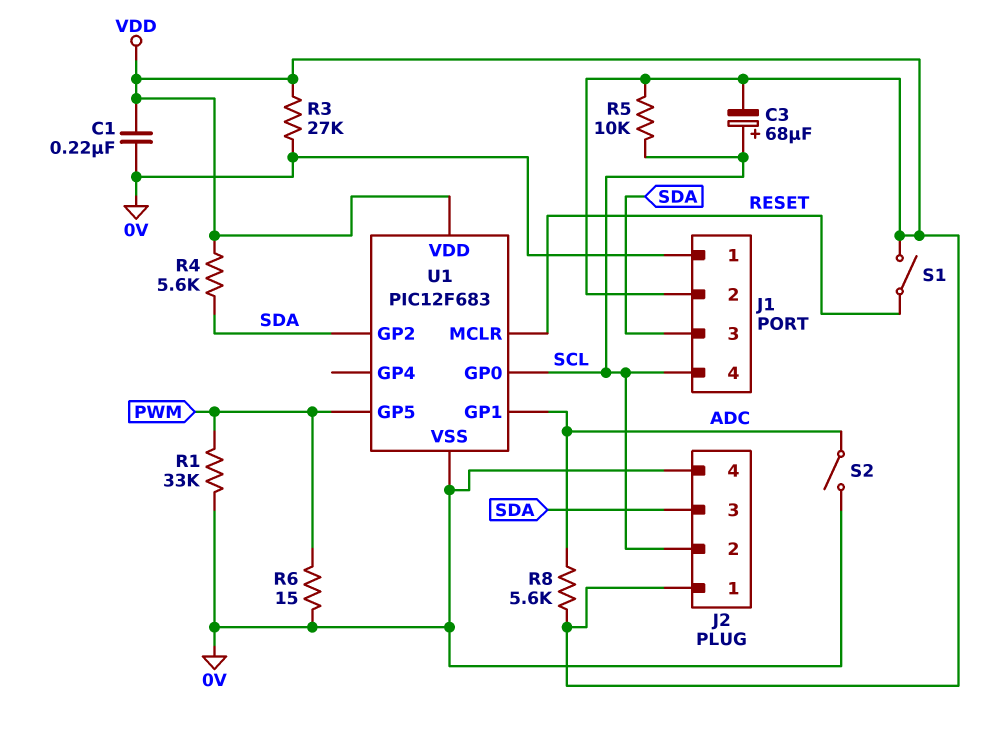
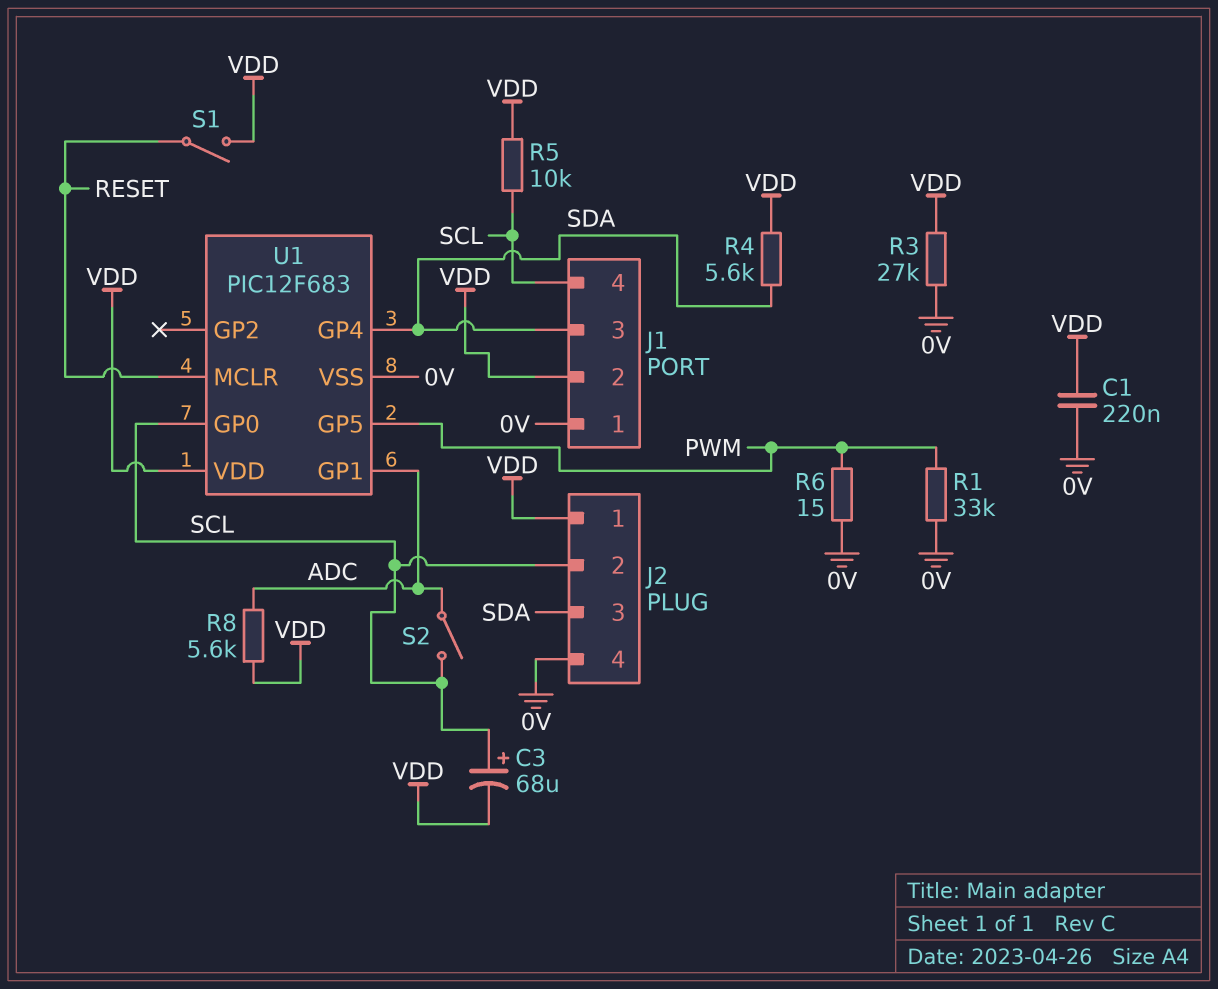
S2: switch (0V, ADC) -> switch (ADC, SCL)
U1 pin GP2: SDA -> none
U1 pin GP4: none -> SDA

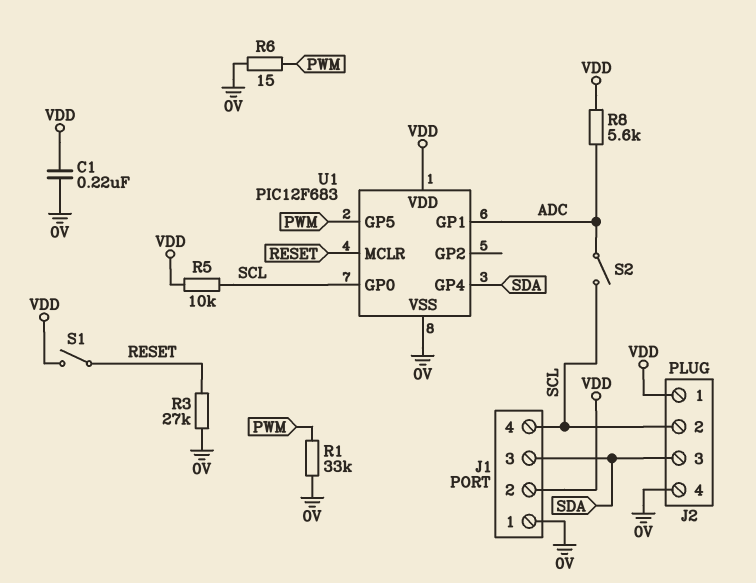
C3: 68uF (plus SCL, minus VDD) -> none
R3: 27k (0V, VDD) -> 27k (0V, RESET)
R4: 5.6k (SDA, VDD) -> none

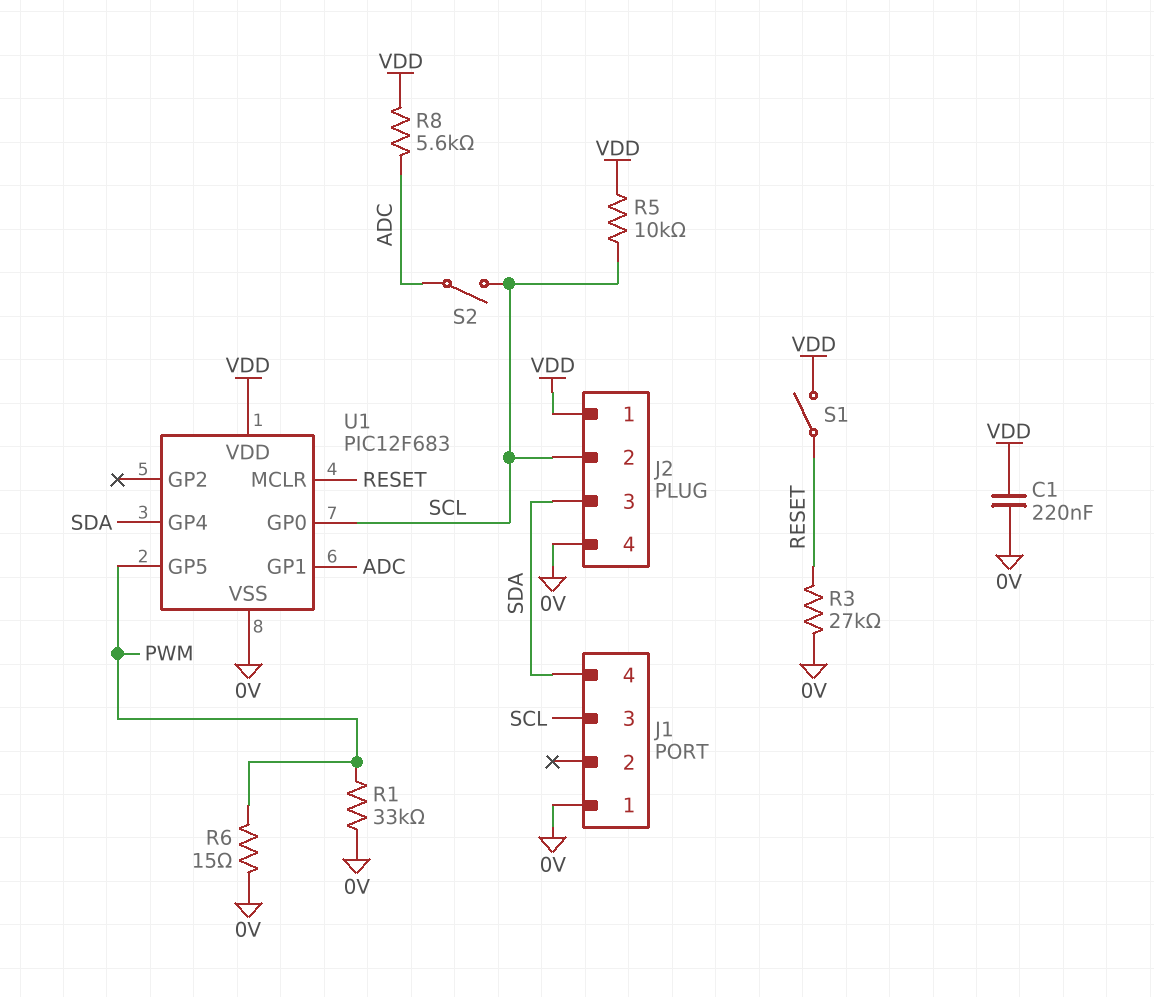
J1 pin 2: VDD -> none
J1 pin 3: SDA -> SCL
J1 pin 4: SCL -> SDA

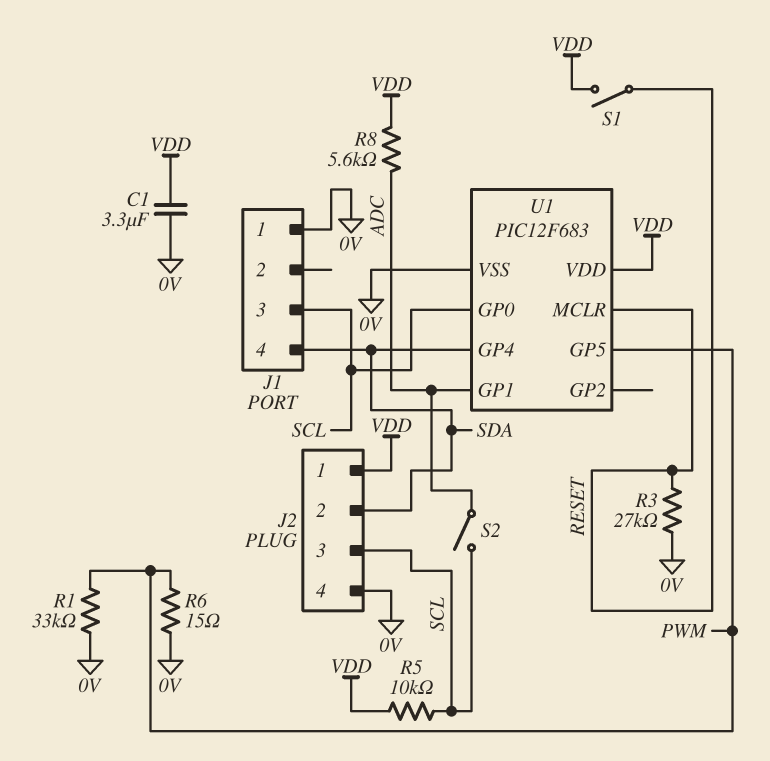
C1: 220nF (0V, VDD) -> 3.3uF (0V, VDD)
J2 pin 2: SCL -> SDA
J2 pin 3: SDA -> SCL

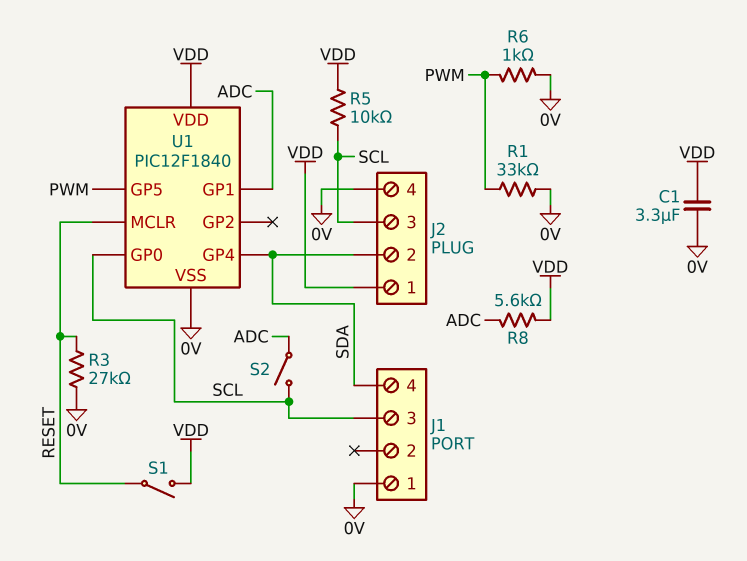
R6: 15 (0V, PWM) -> 1k (0V, PWM)
U1: PIC12F683 -> PIC12F1840

